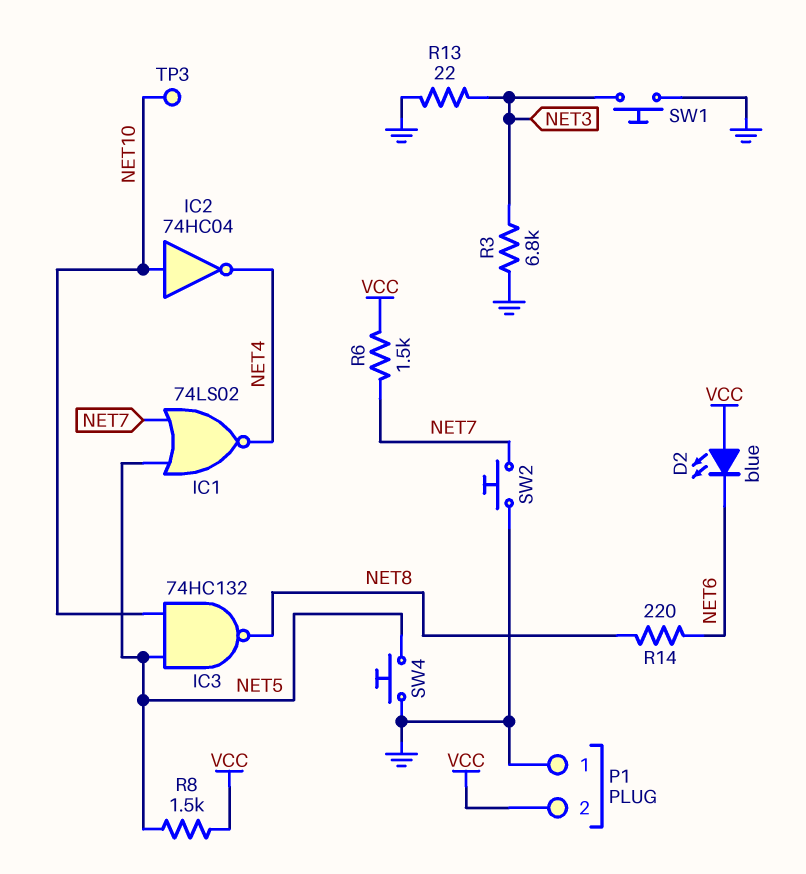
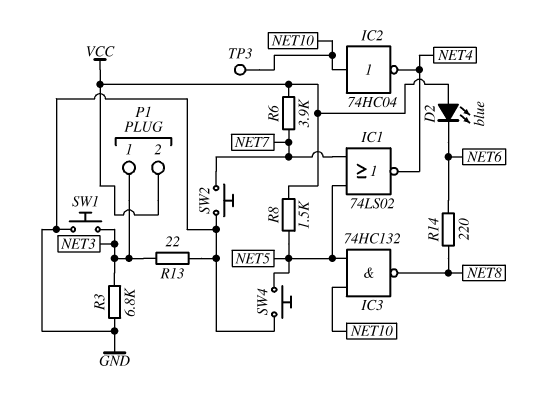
P1 pin 1: GND -> NET3
R6: 1.5k (NET7, VCC) -> 3.9k (NET7, VCC)

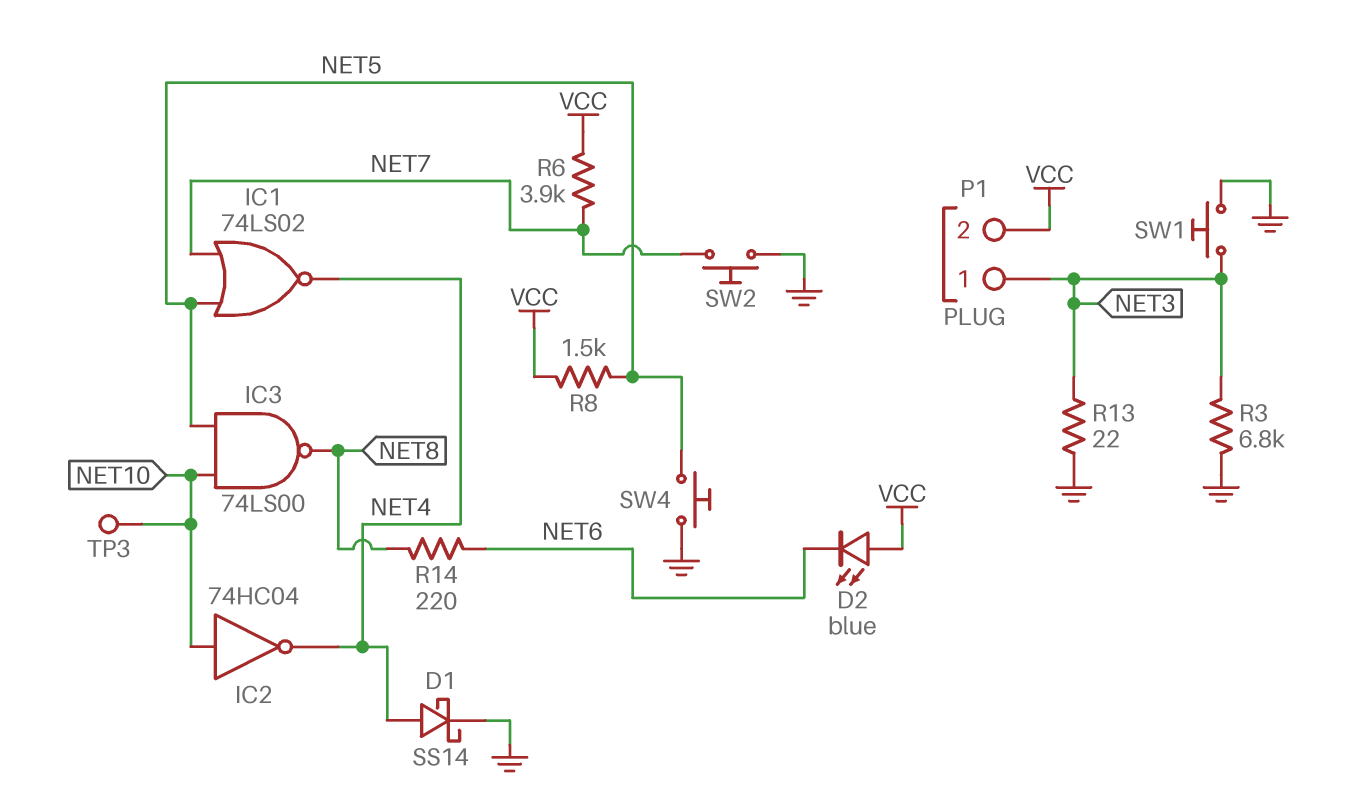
D1: none -> schottky SS14 (A NET4, K GND)
IC3: NAND 74HC132 (in NET5, in NET10, out NET8) -> NAND 74LS00 (in NET5, in NET10, out NET8)

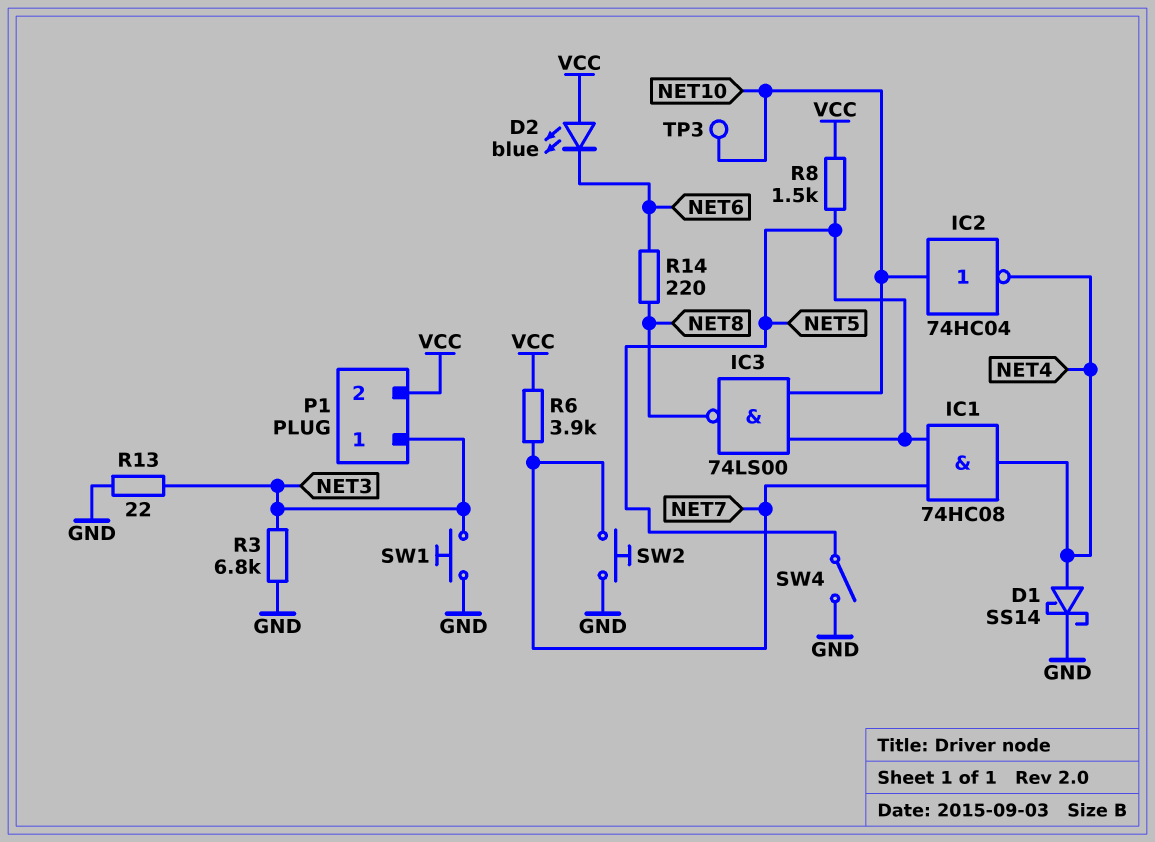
IC1: NOR 74LS02 (in NET5, in NET7, out NET4) -> AND 74HC08 (in NET5, in NET7, out NET4)
SW4: button (GND, NET5) -> switch (GND, NET5)

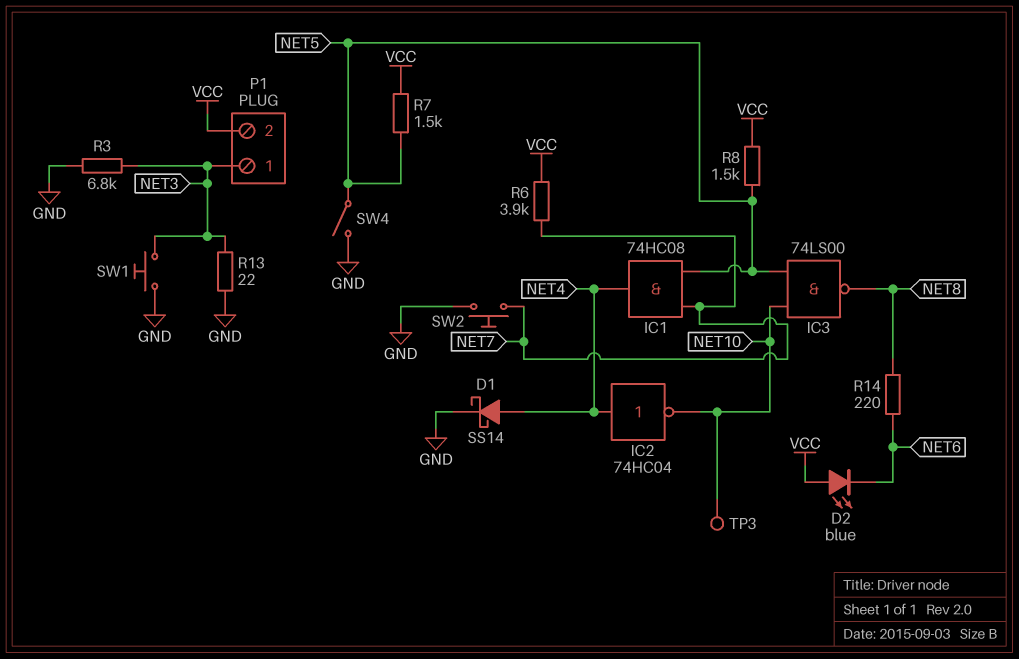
IC2: NOT 74HC04 (in NET10, out NET4) -> NOT 74HC04 (in NET4, out NET10)
R7: none -> 1.5k (NET5, VCC)

